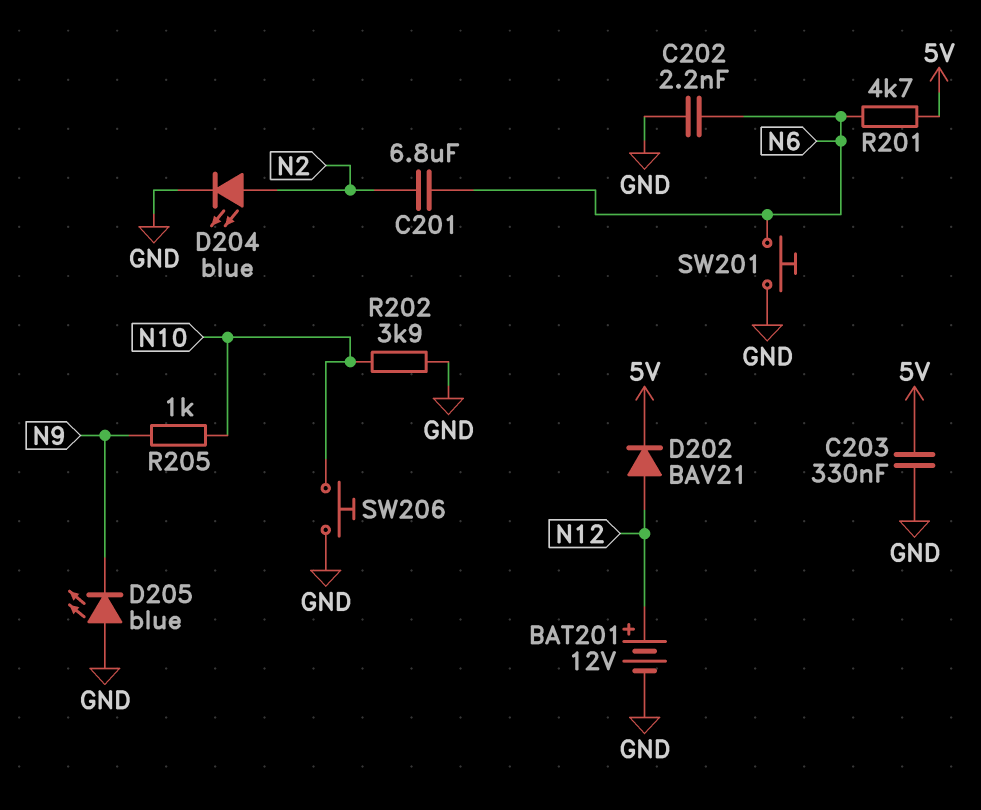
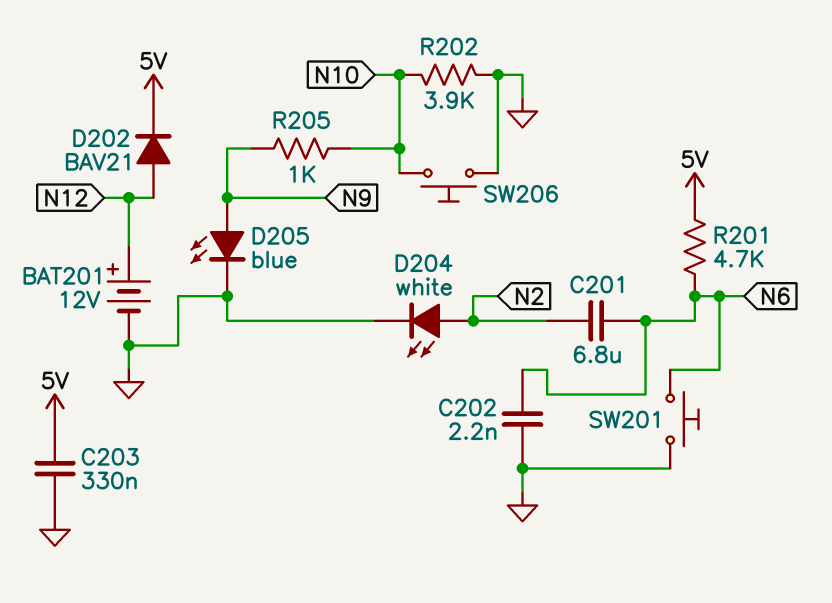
D204: LED blue (A N2, K GND) -> LED white (A N2, K GND)
D205: LED blue (A GND, K N9) -> LED blue (A N9, K GND)

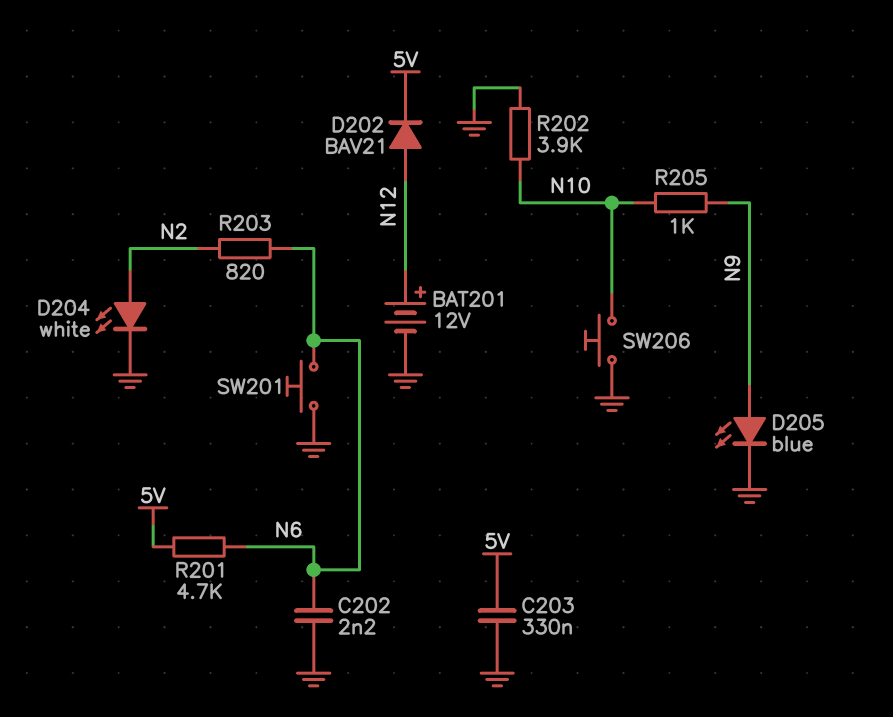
C201: 6.8uF (N2, N6) -> none
R203: none -> 820 (N2, N6)

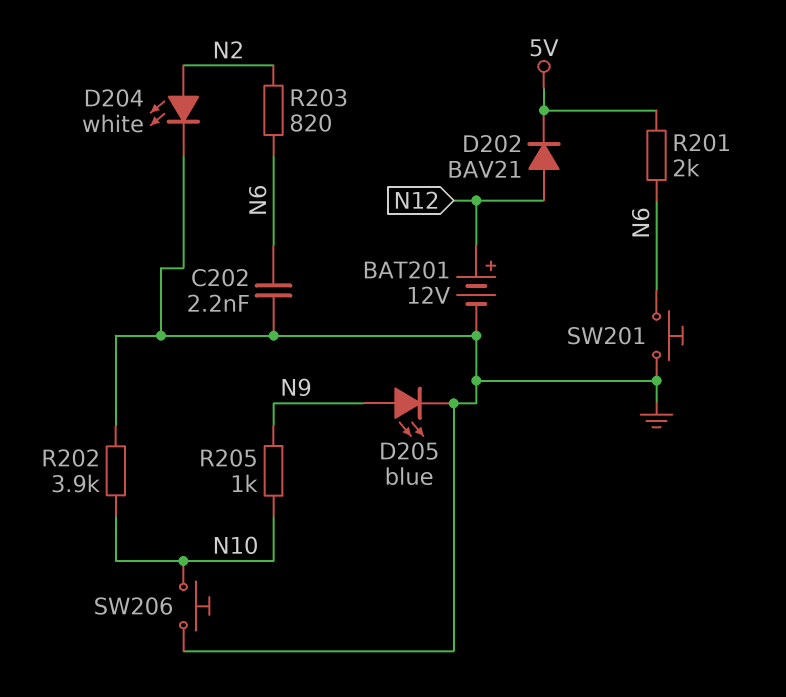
C203: 330nF (5V, GND) -> none
R201: 4.7k (5V, N6) -> 2k (5V, N6)

